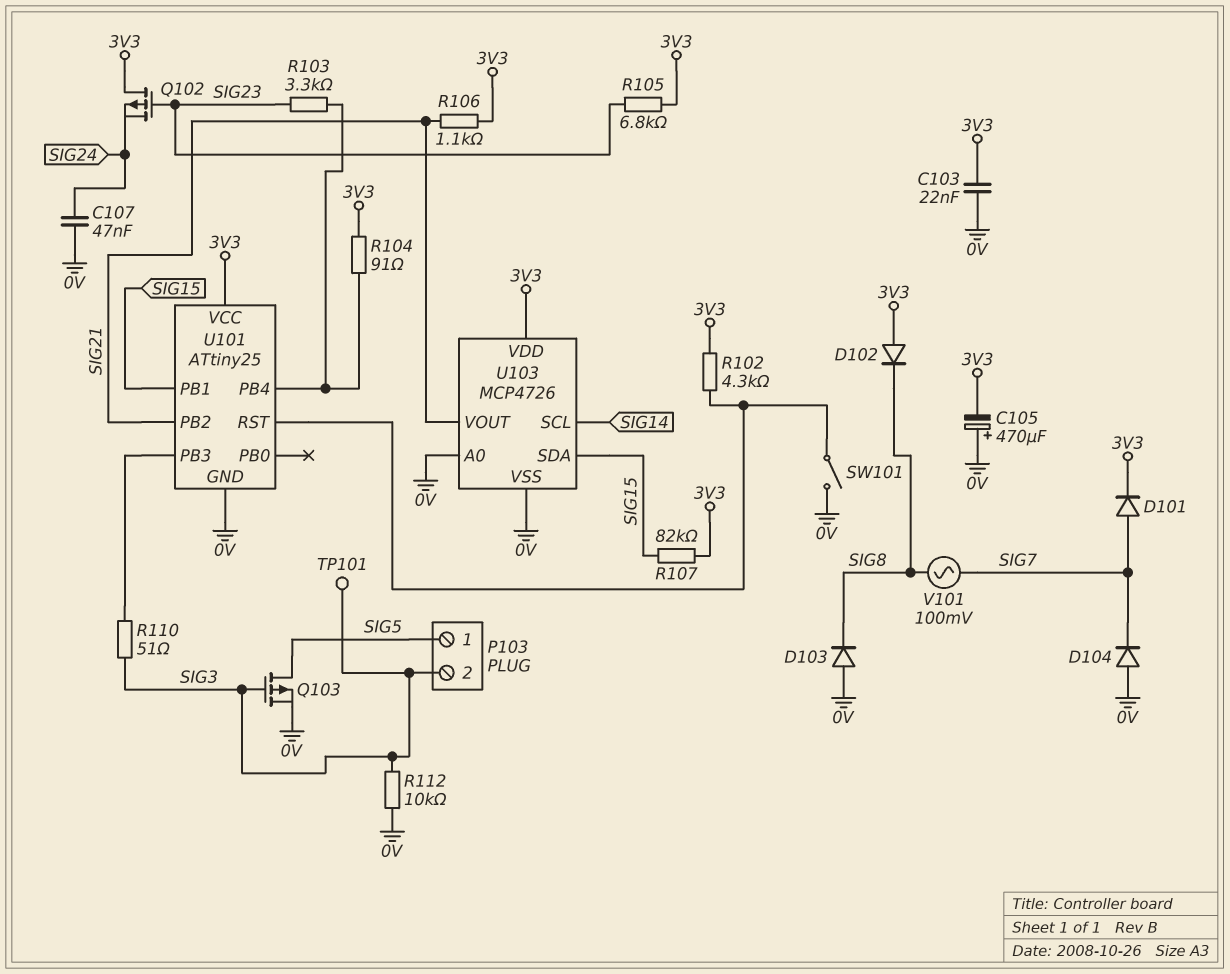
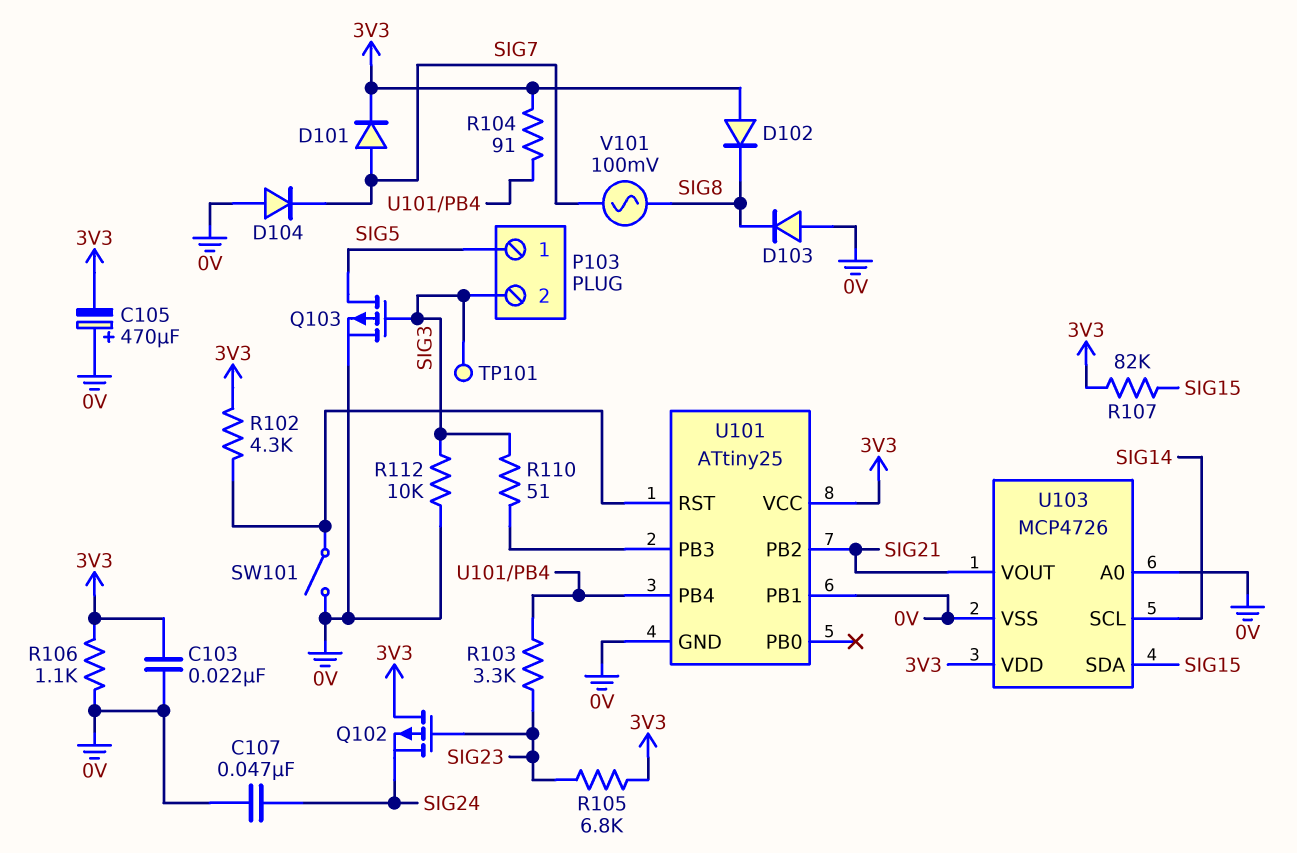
R106: 1.1k (3V3, SIG21) -> 1.1k (0V, 3V3)
U101 pin PB1: SIG15 -> 0V

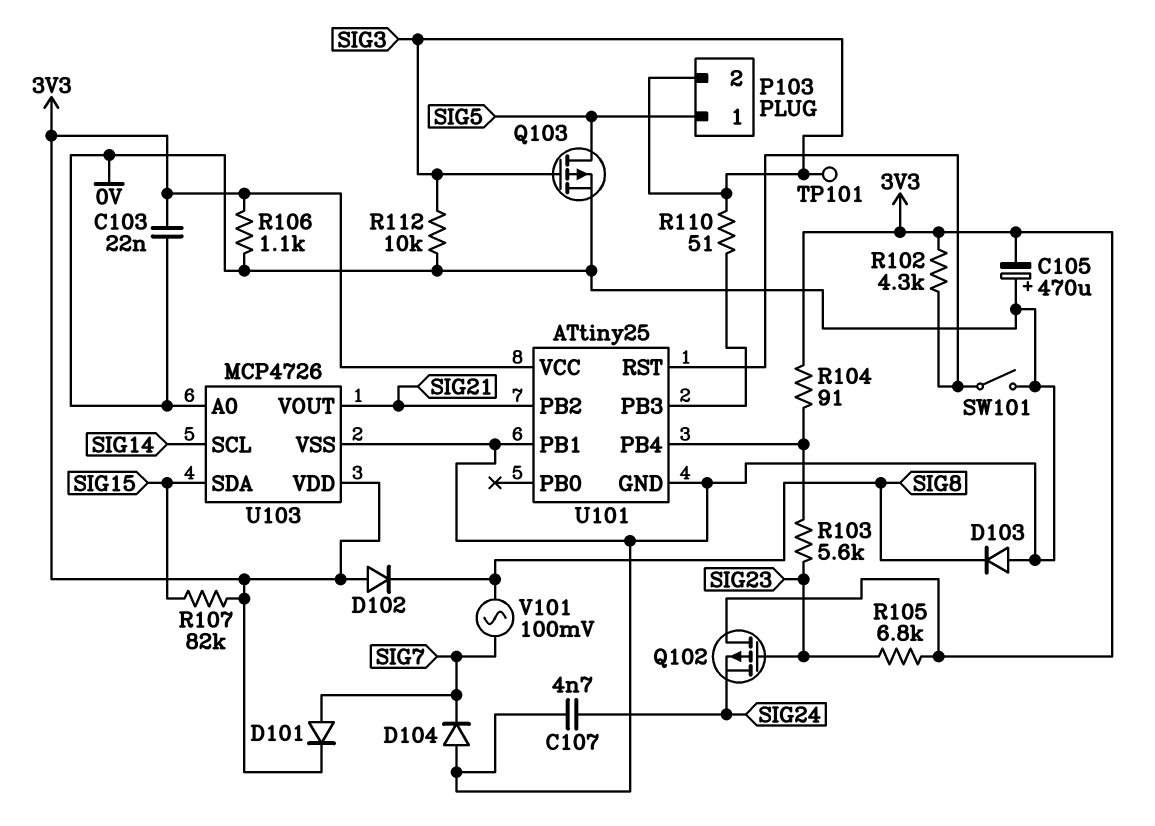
C107: 47nF (0V, SIG24) -> 4.7nF (0V, SIG24)
R103: 3.3k (SIG23, U101/PB4) -> 5.6k (SIG23, U101/PB4)

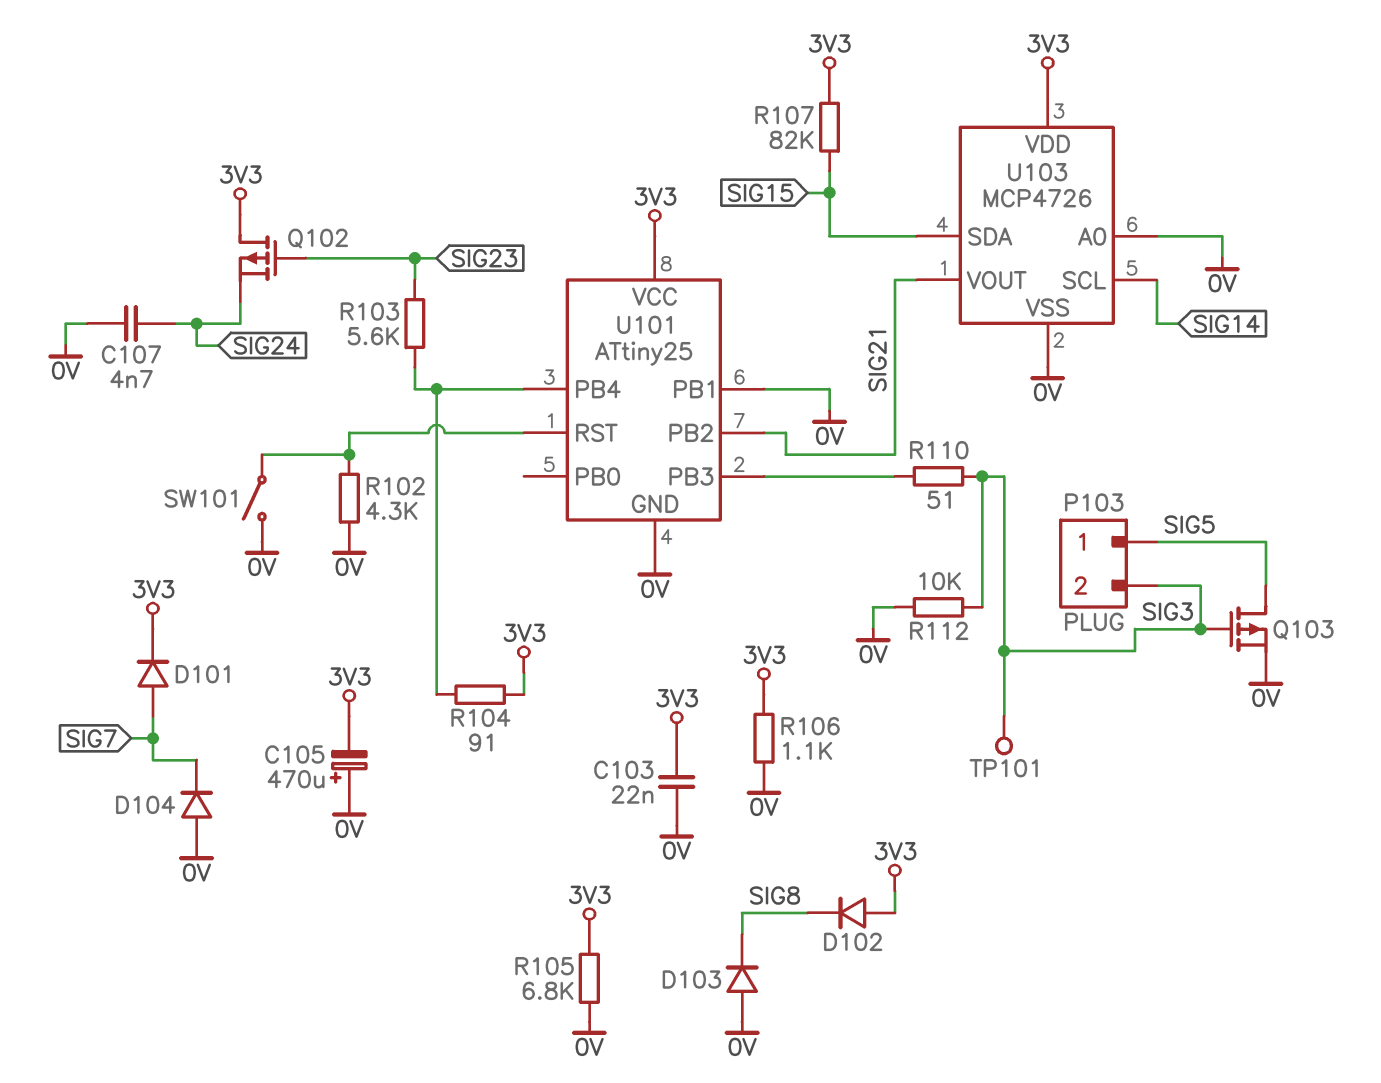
R102: 4.3k (3V3, U101/RST) -> 4.3k (0V, U101/RST)
R105: 6.8k (3V3, SIG23) -> 6.8k (0V, 3V3)
V101: AC 100mV (SIG7, SIG8) -> none

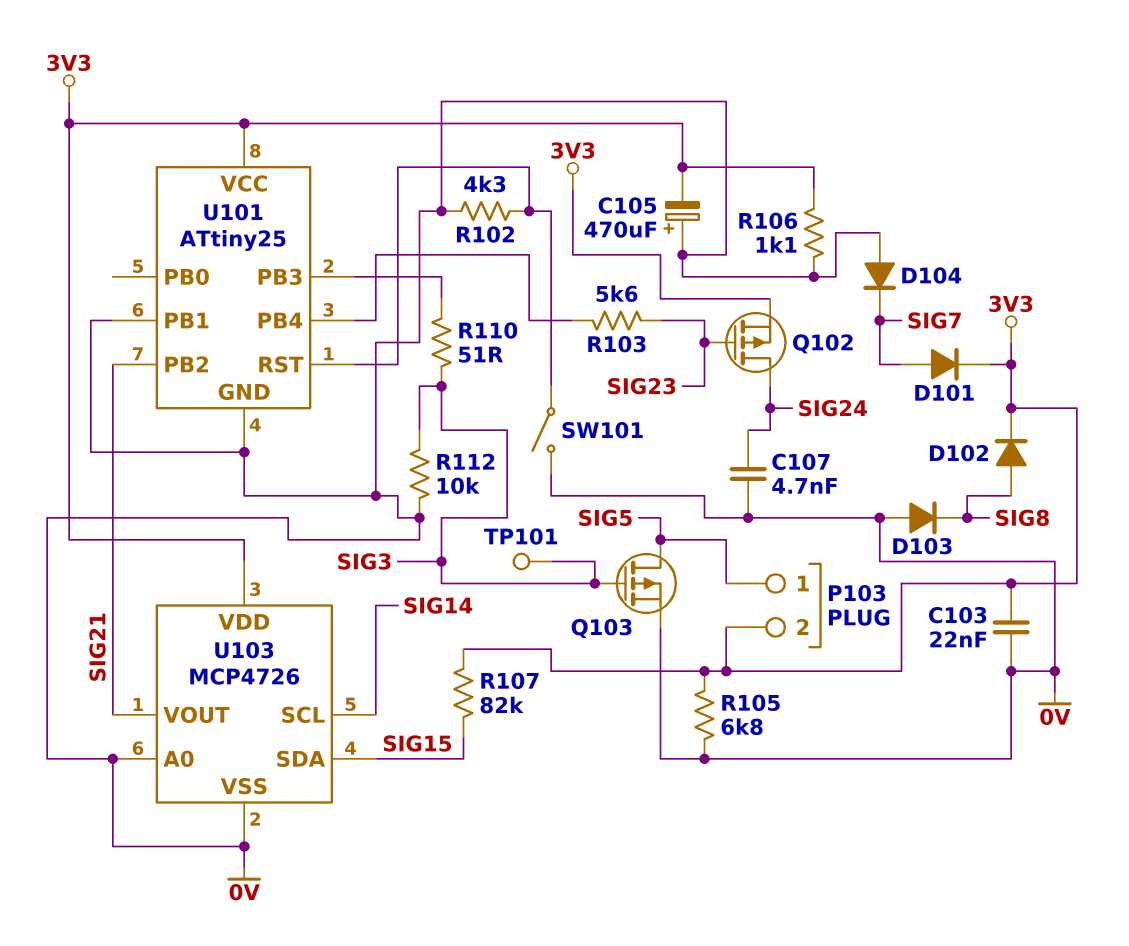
D102: diode (A 3V3, K SIG8) -> diode (A SIG8, K 3V3)
P103 pin 2: SIG3 -> 3V3
Q102: PMOS (G SIG23, D 3V3, S SIG24) -> PMOS (G SIG23, D SIG24, S 3V3)
R104: 91 (3V3, U101/PB4) -> none

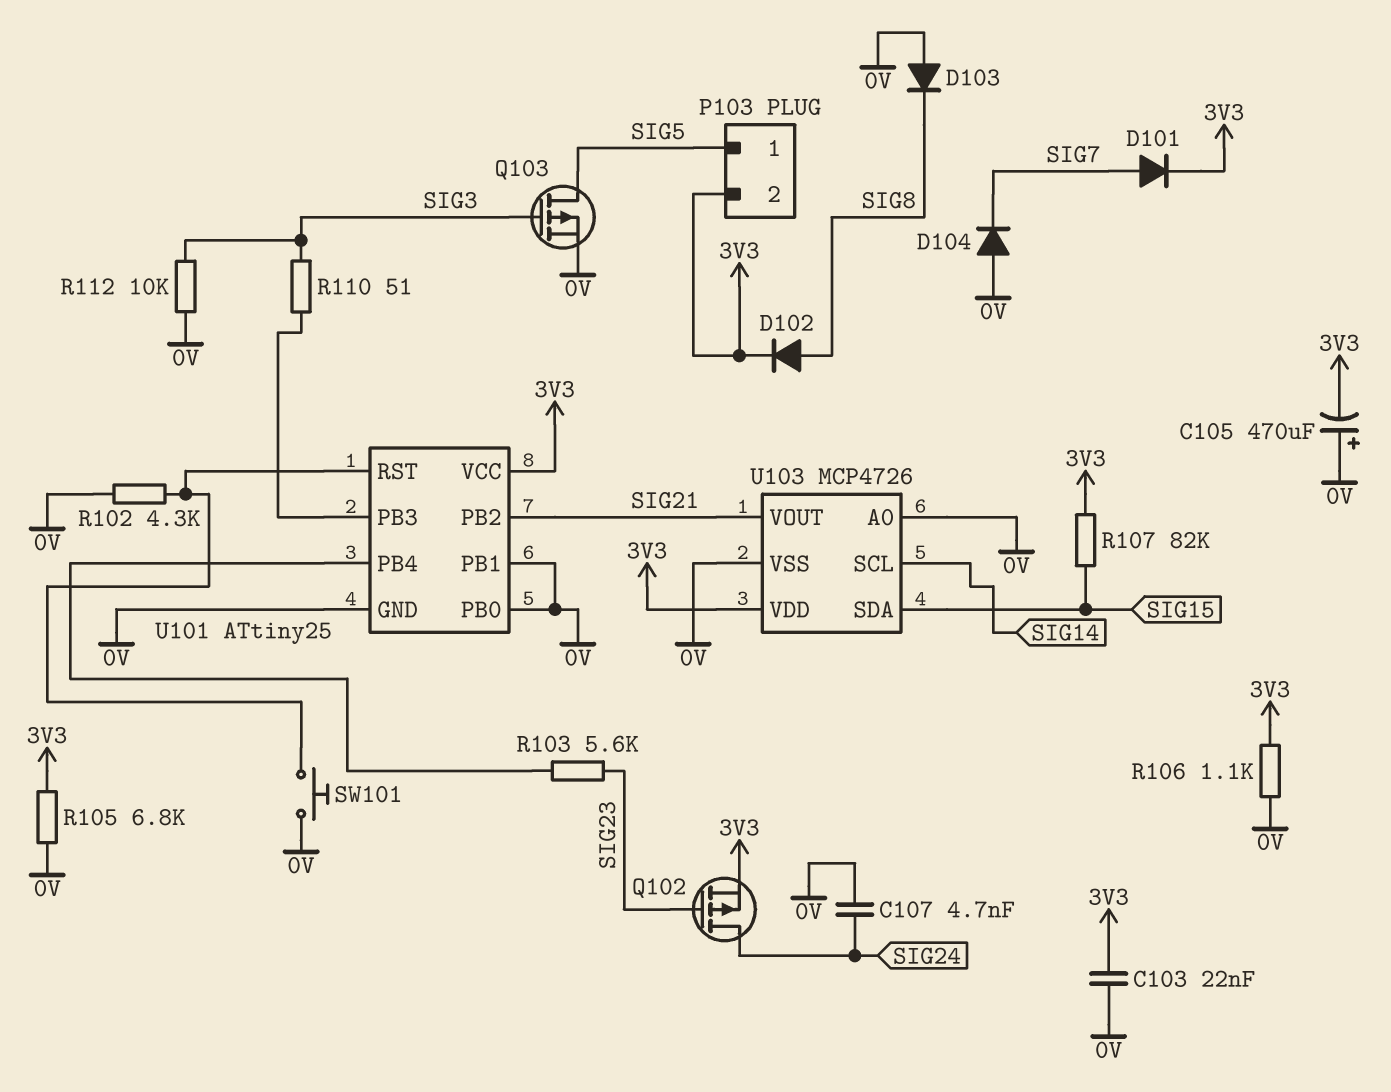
SW101: switch (0V, U101/RST) -> button (0V, U101/RST)
TP101: test point (SIG3) -> none
U101 pin PB0: none -> 0V

